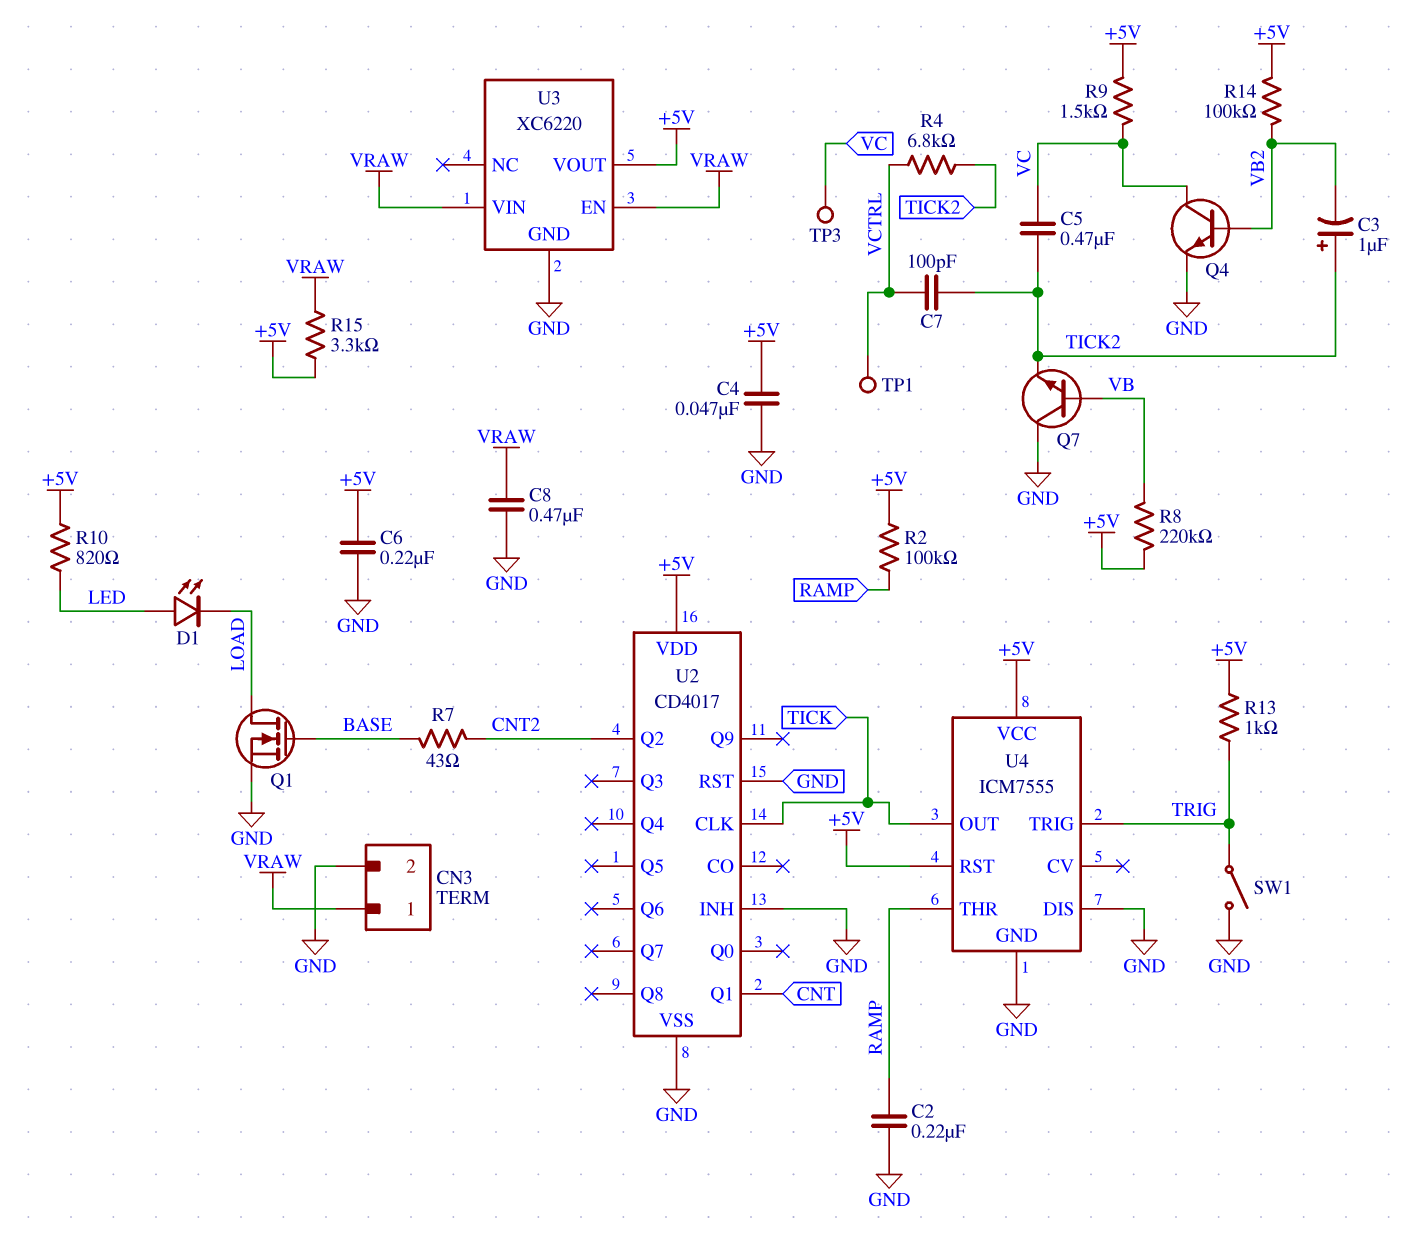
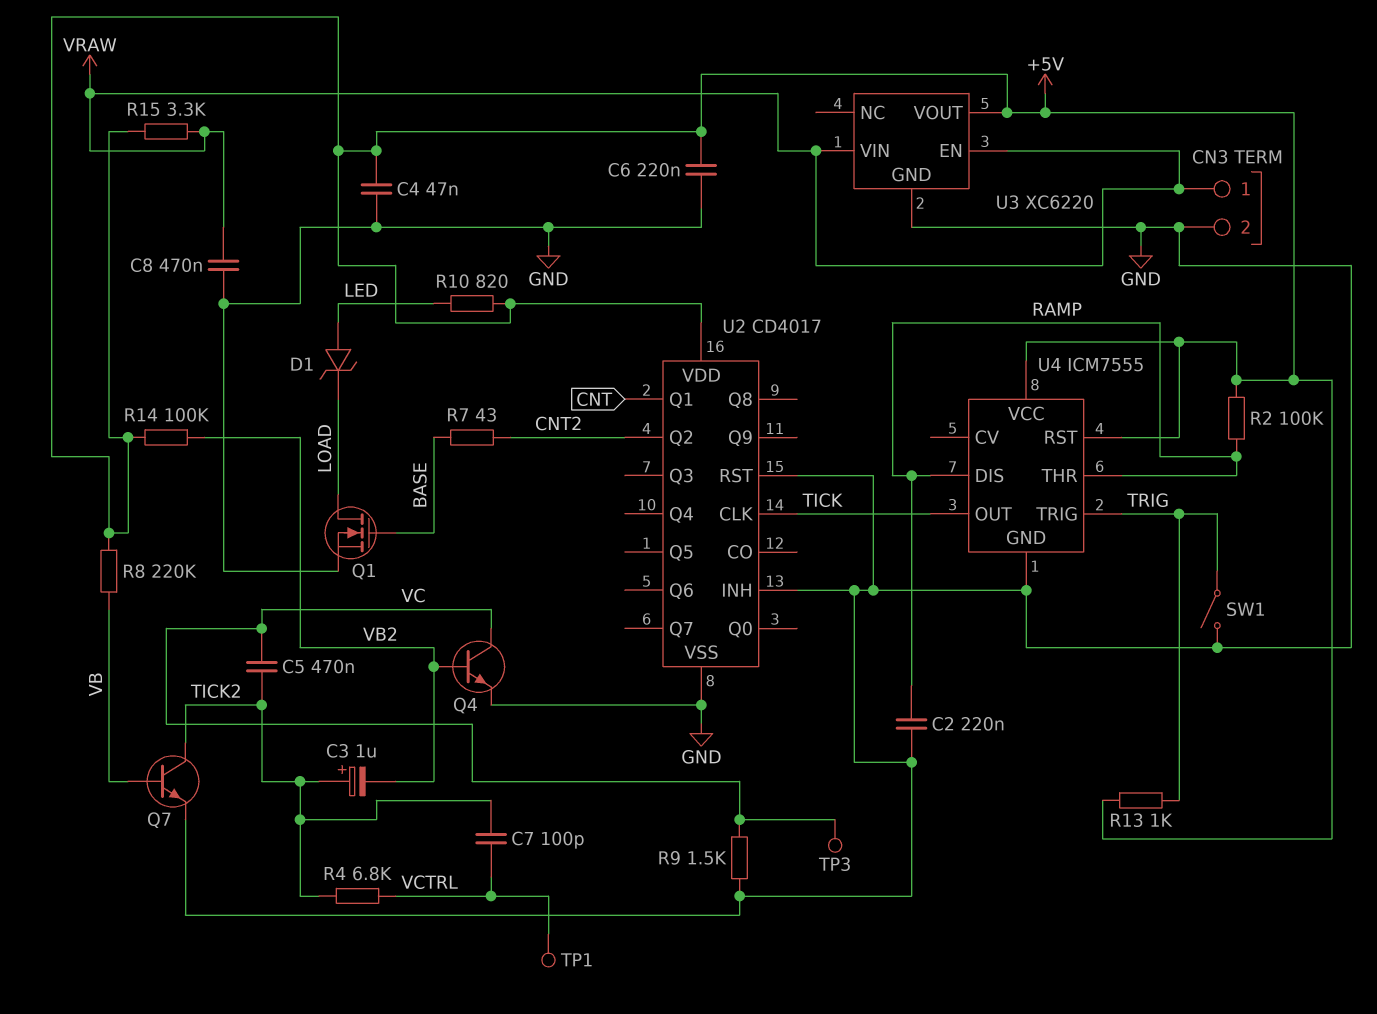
D1: LED (A LED, K LOAD) -> zener (A LED, K LOAD)
Q7: NPN (B VB, C GND, E TICK2) -> NPN (B VB, C TICK2, E GND)
R9: 1.5k (+5V, VC) -> 1.5k (GND, VC)
U4 pin DIS: GND -> RAMP

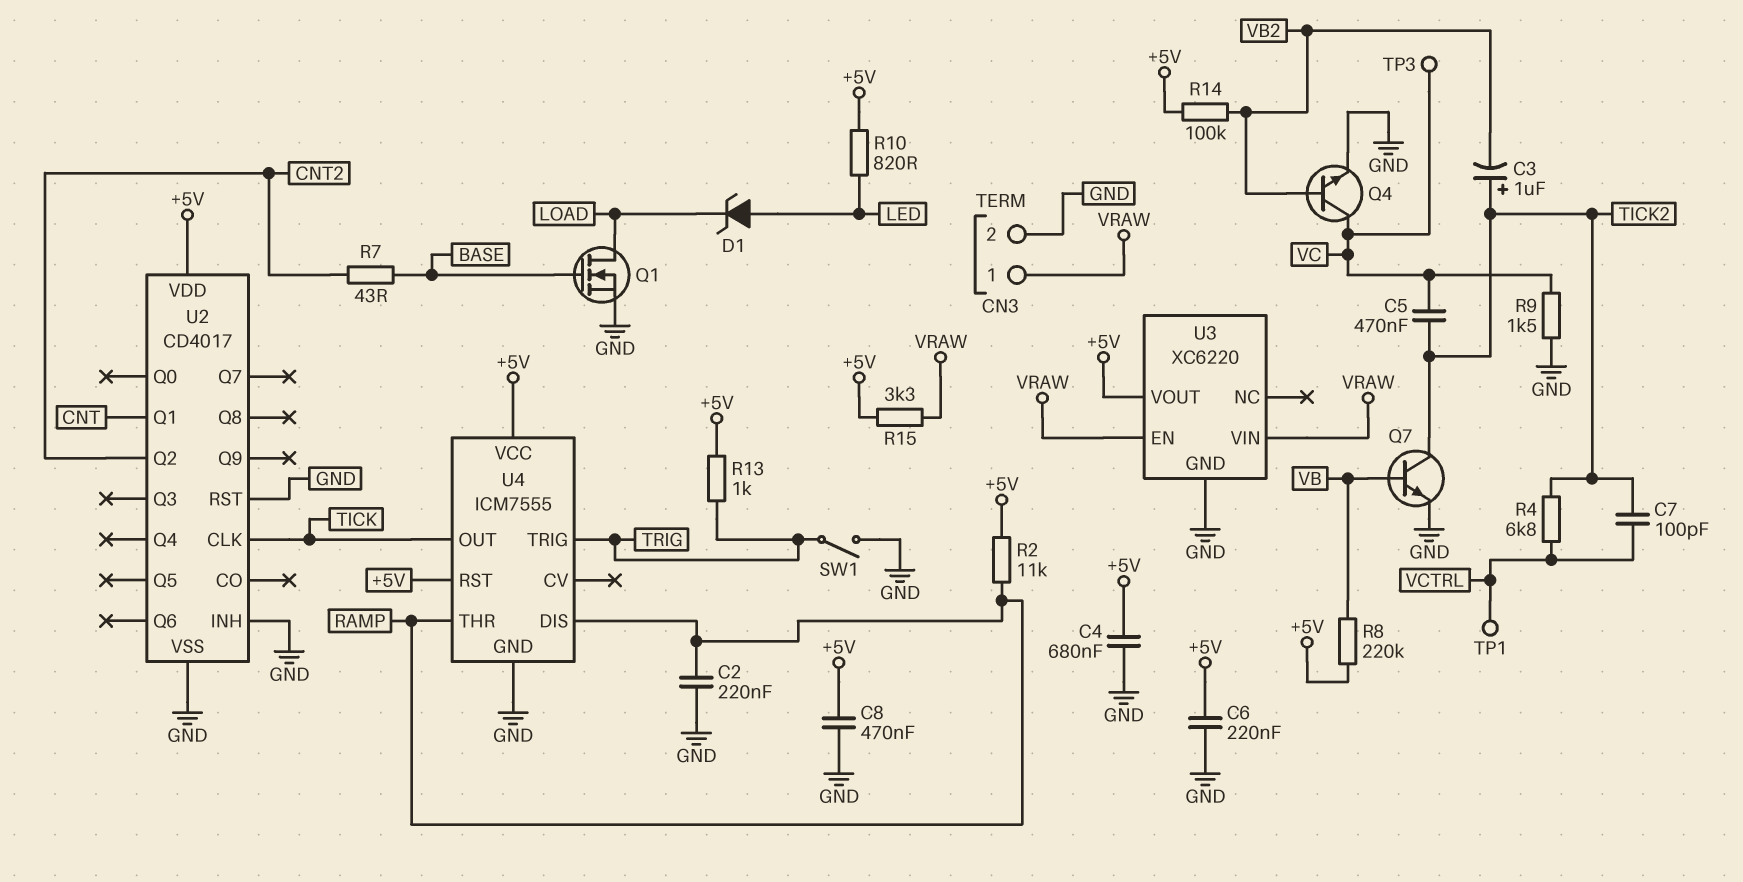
C4: 47nF (+5V, GND) -> 680nF (+5V, GND)
C8: 470nF (GND, VRAW) -> 470nF (+5V, GND)
R2: 100k (+5V, RAMP) -> 11k (+5V, RAMP)

